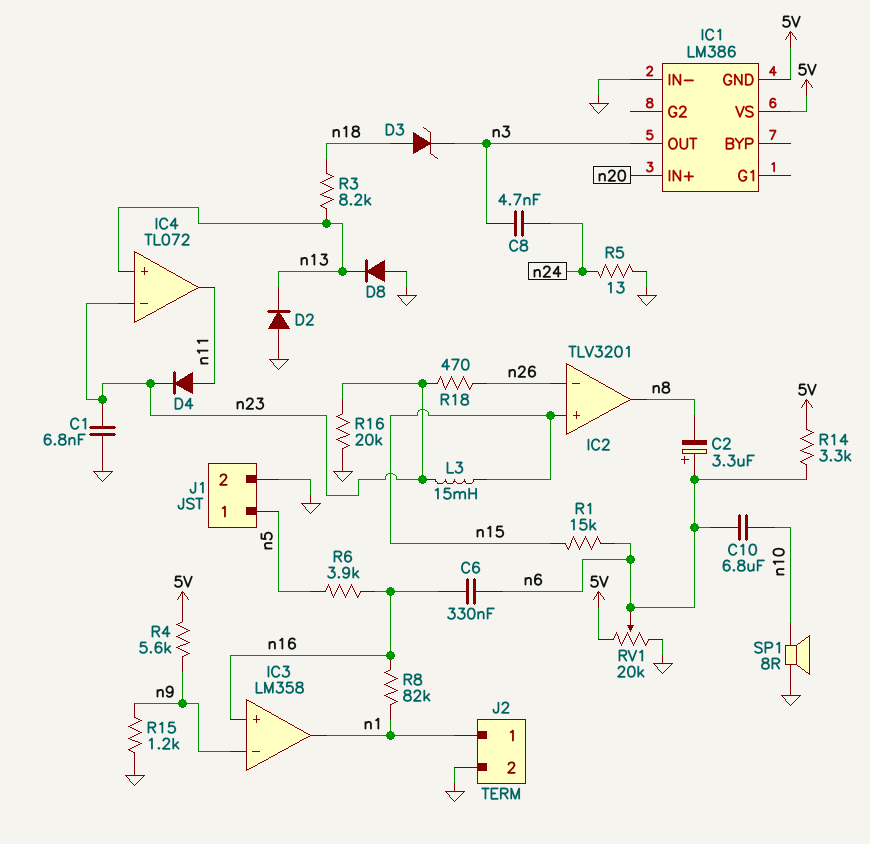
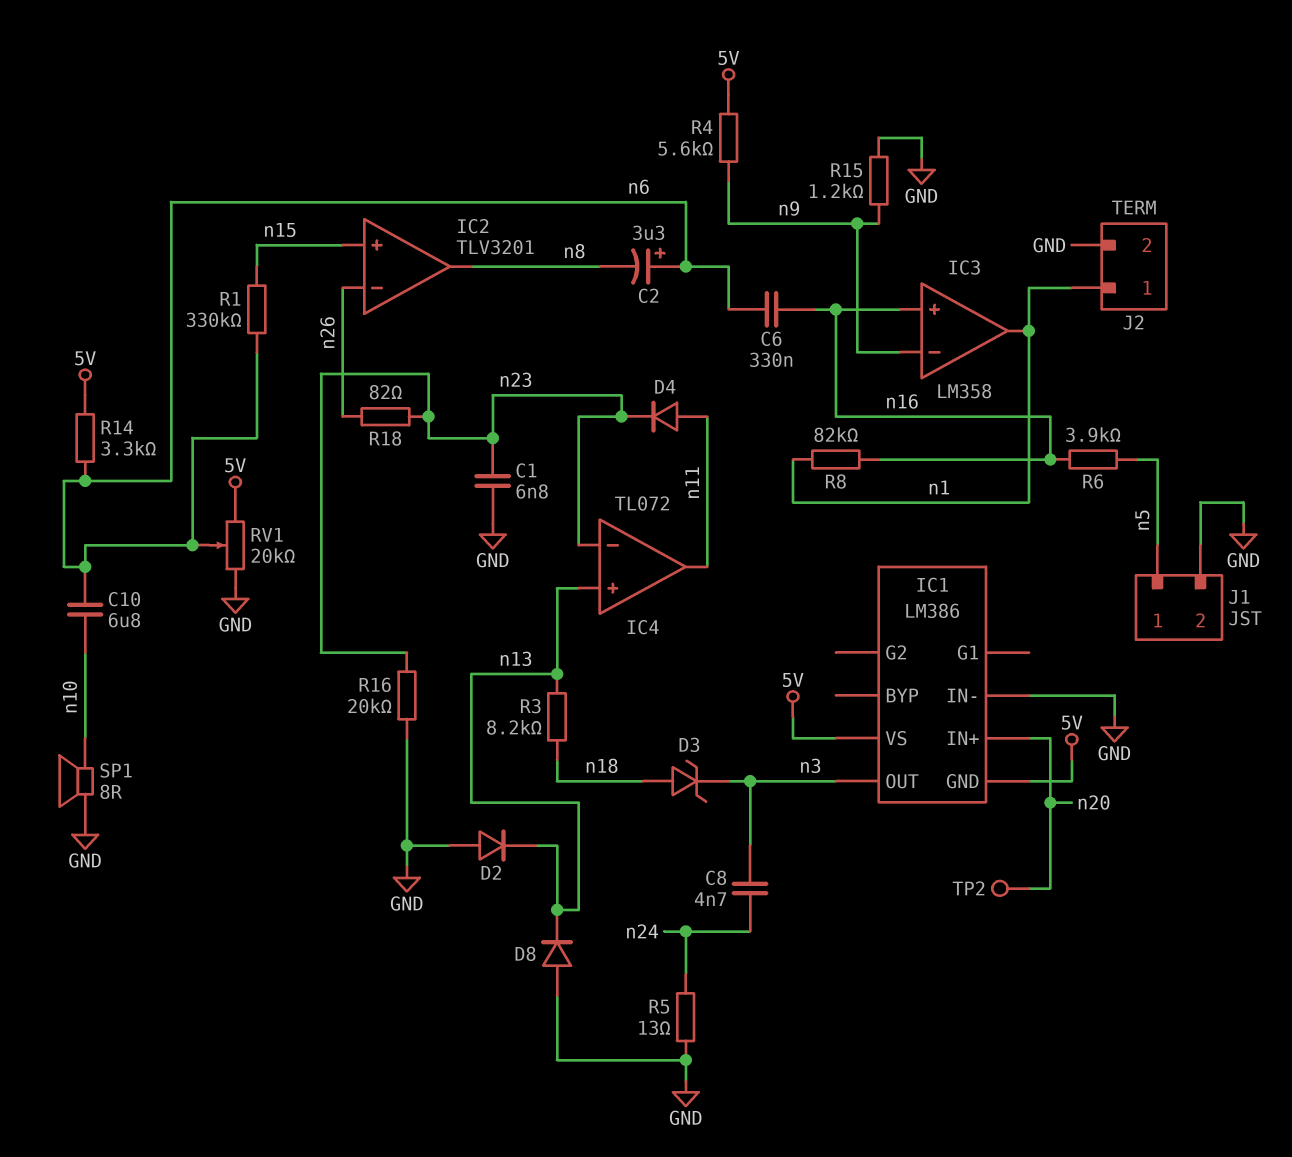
L3: 15mH (n15, n23) -> none
R1: 15k (n6, n15) -> 330k (n6, n15)
R18: 470 (n23, n26) -> 82 (n23, n26)
TP2: none -> test point (n20)

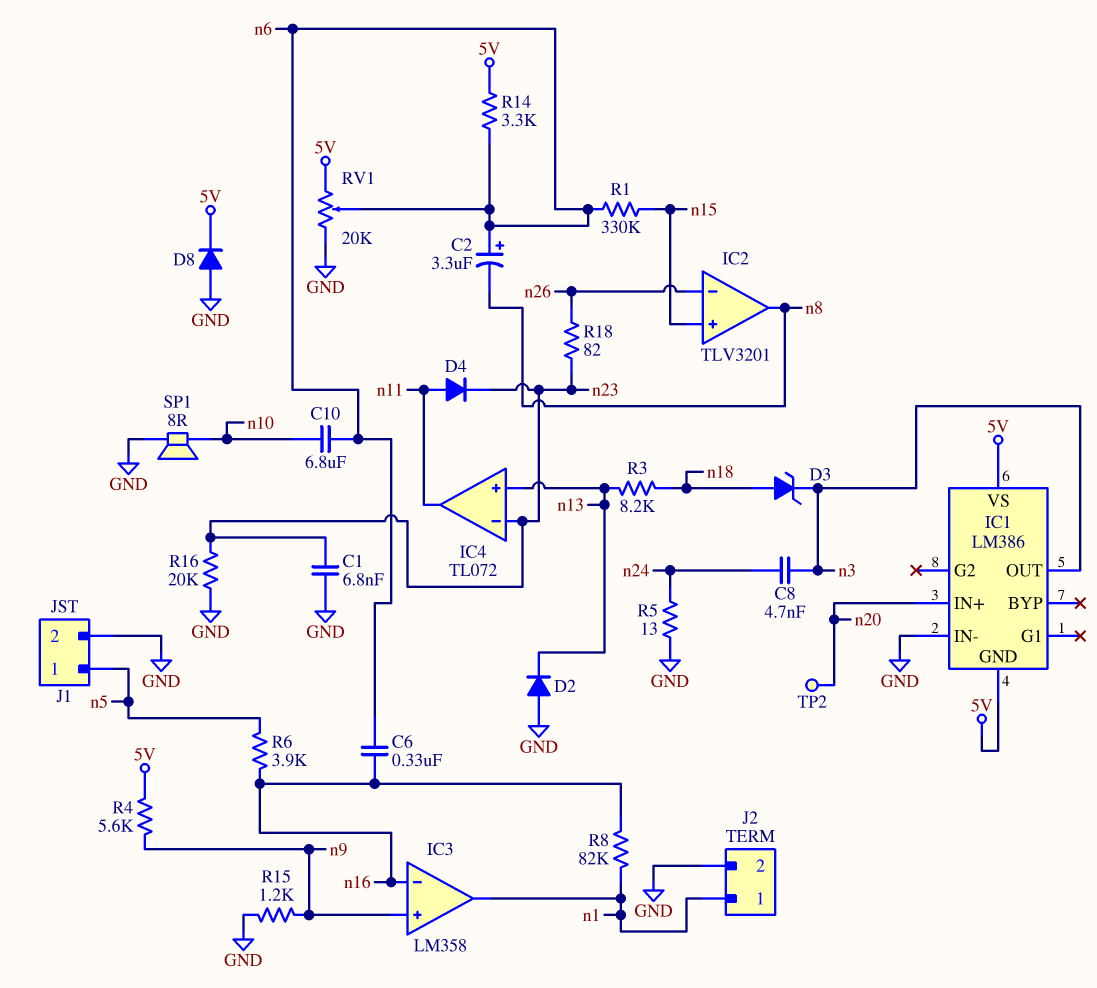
D8: diode (A GND, K n13) -> diode (A GND, K 5V)
IC3 pin in+: n16 -> n9
IC3 pin in-: n9 -> n16

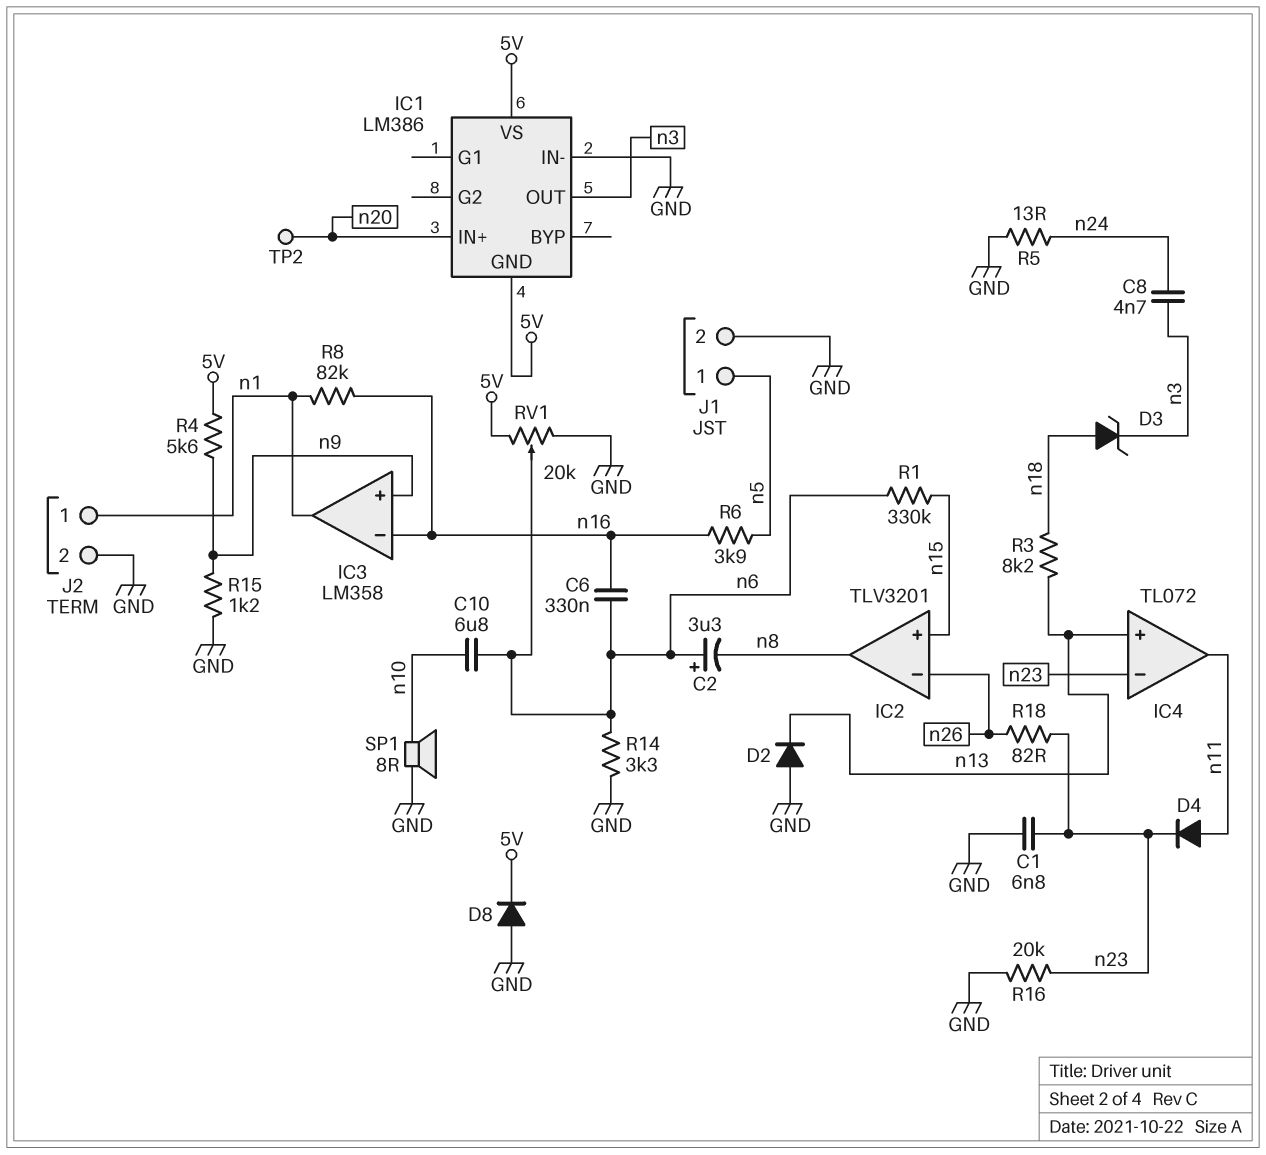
R14: 3.3k (5V, n6) -> 3.3k (GND, n6)

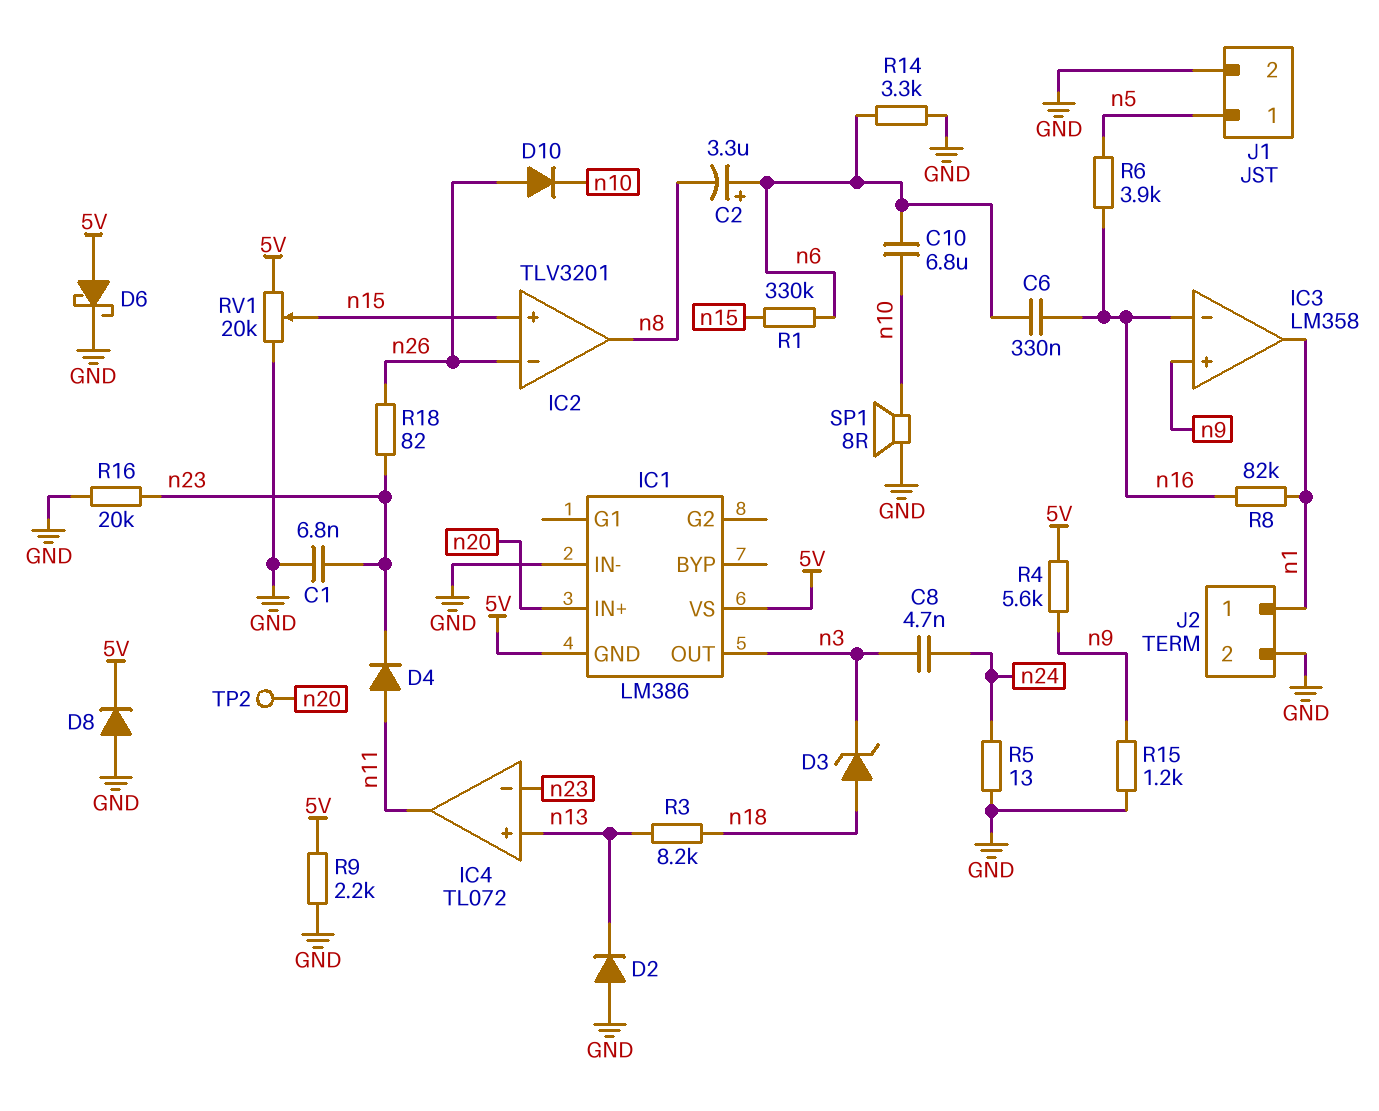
D6: none -> schottky (A 5V, K GND)
D10: none -> diode (A n26, K n10)
R9: none -> 2.2k (5V, GND)
RV1: 20k (5V, GND, wiper n6) -> 20k (5V, GND, wiper n15)

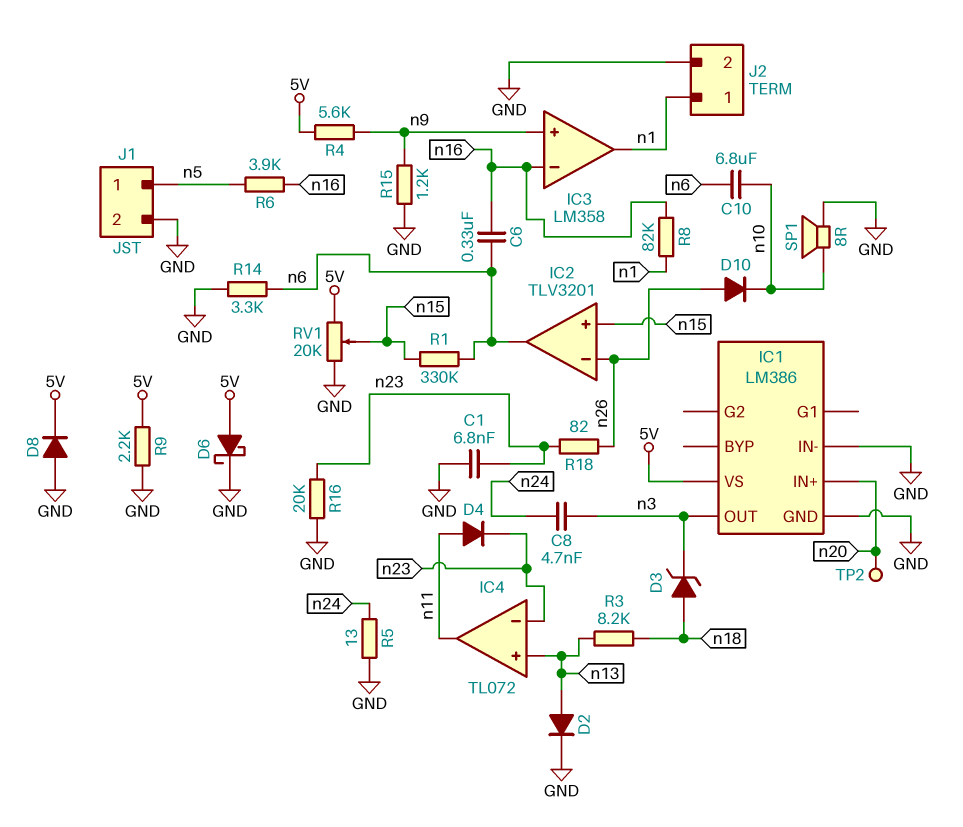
C2: 3.3uF (plus n6, minus n8) -> none
D2: diode (A GND, K n13) -> diode (A n13, K GND)
IC1 pin GND: 5V -> GND
IC2 pin out: n8 -> n6

